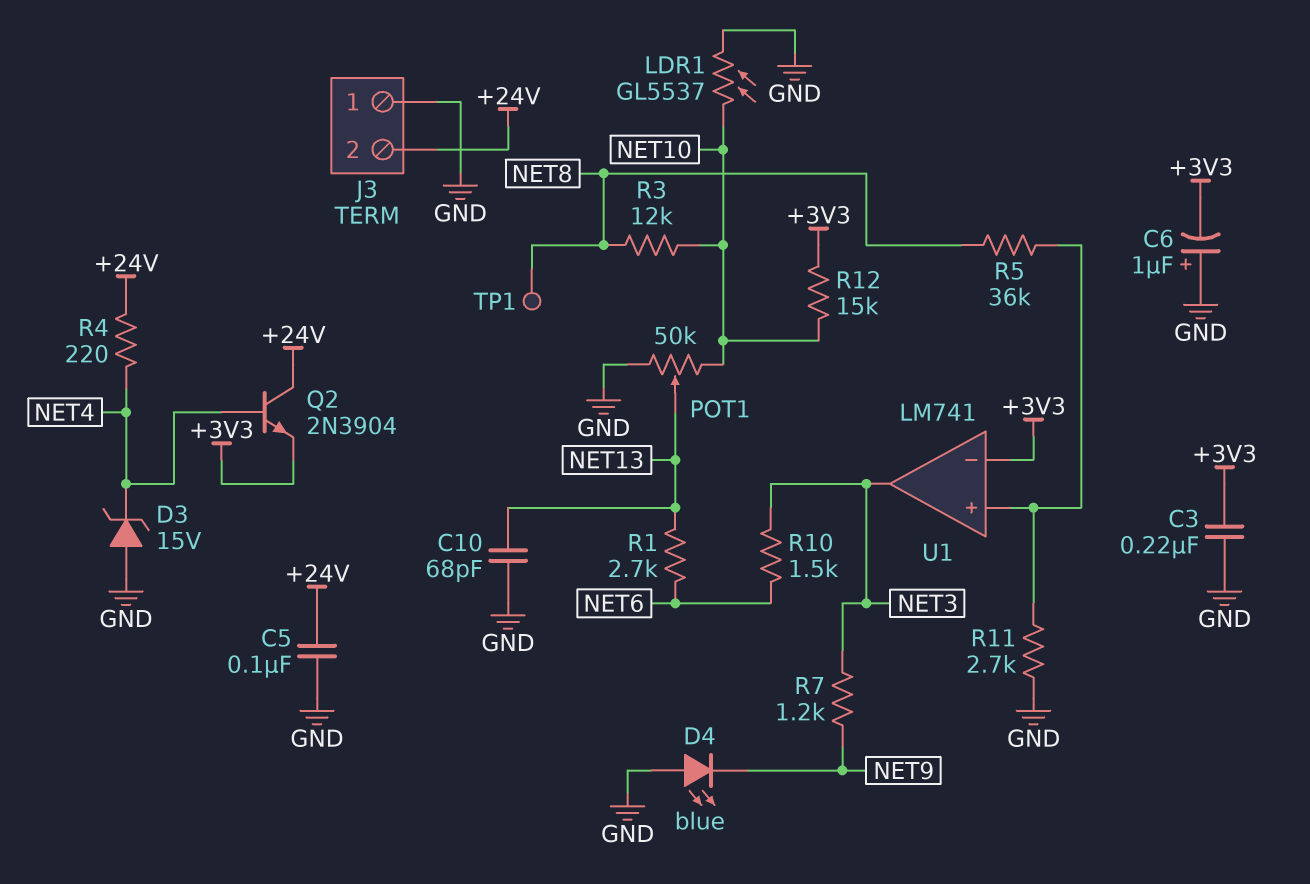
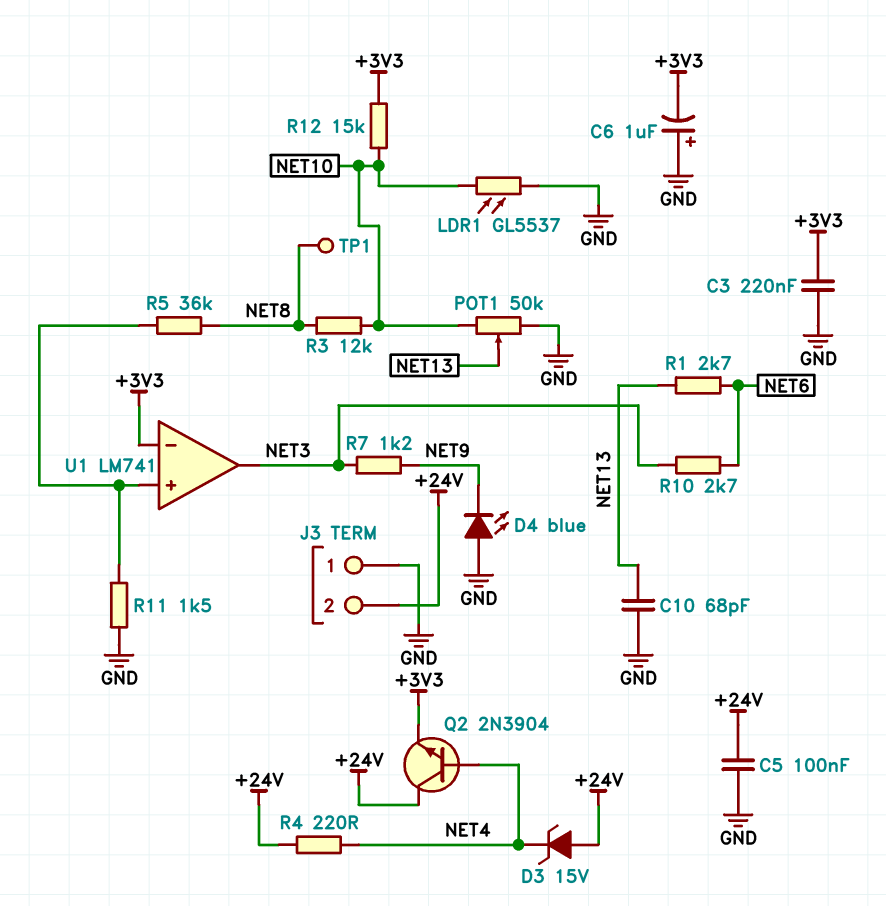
D3: zener 15V (A GND, K NET4) -> zener 15V (A +24V, K NET4)
R10: 1.5k (NET3, NET6) -> 2.7k (NET3, NET6)
R11: 2.7k (GND, U1/in+) -> 1.5k (GND, U1/in+)

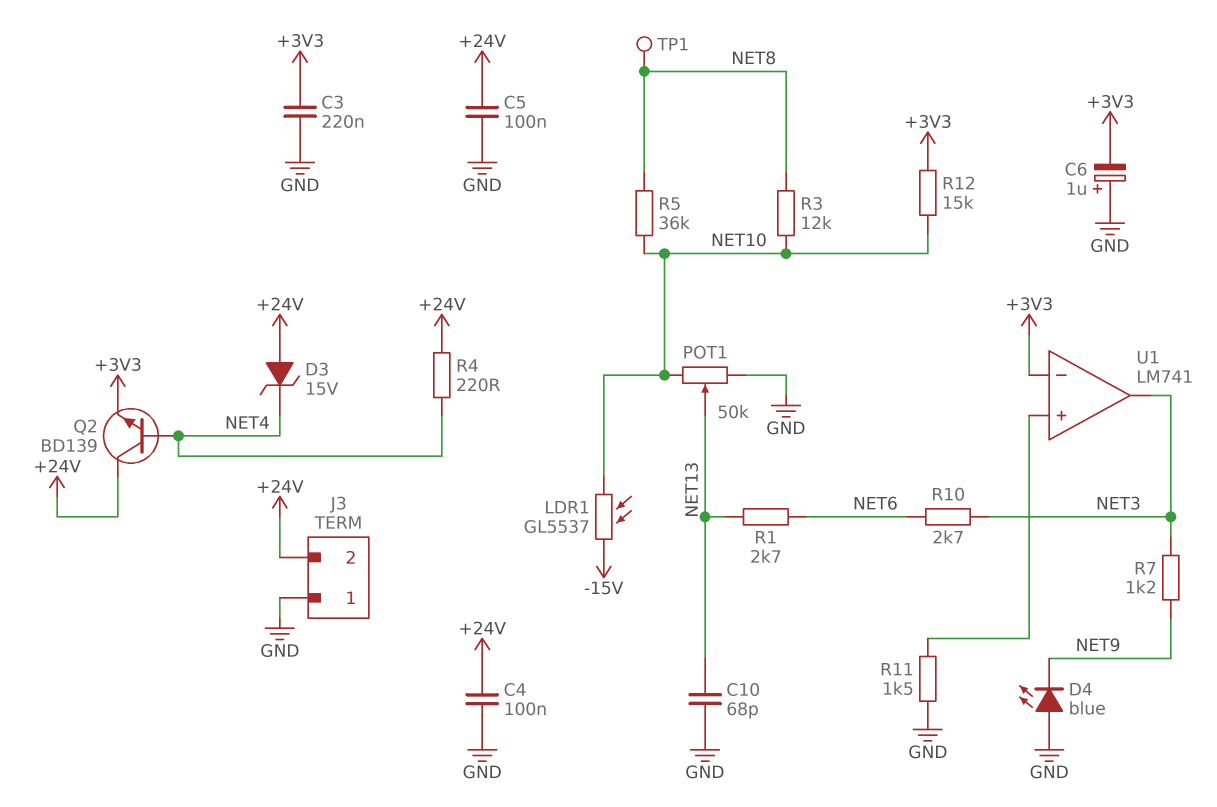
C4: none -> 100nF (+24V, GND)
LDR1: GL5537 (GND, NET10) -> GL5537 (-15V, NET10)
Q2: NPN 2N3904 (B NET4, C +24V, E +3V3) -> NPN BD139 (B NET4, C +24V, E +3V3)
R5: 36k (NET8, U1/in+) -> 36k (NET8, NET10)

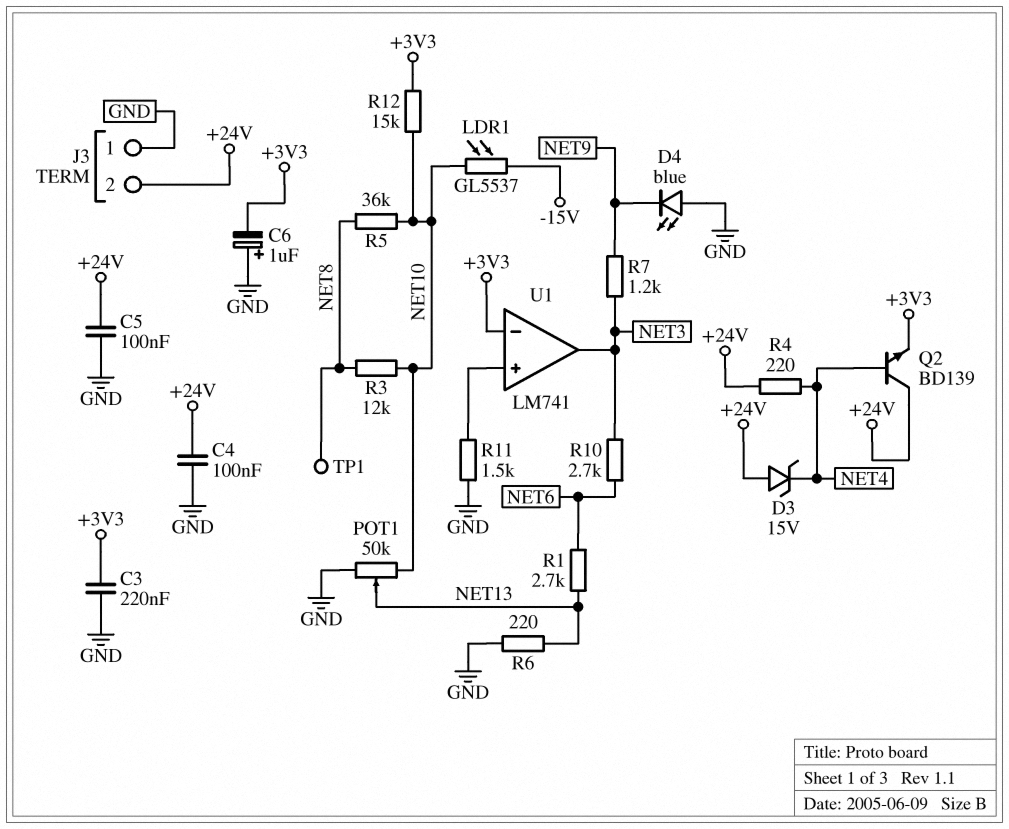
C10: 68pF (GND, NET13) -> none
R6: none -> 220 (GND, NET13)

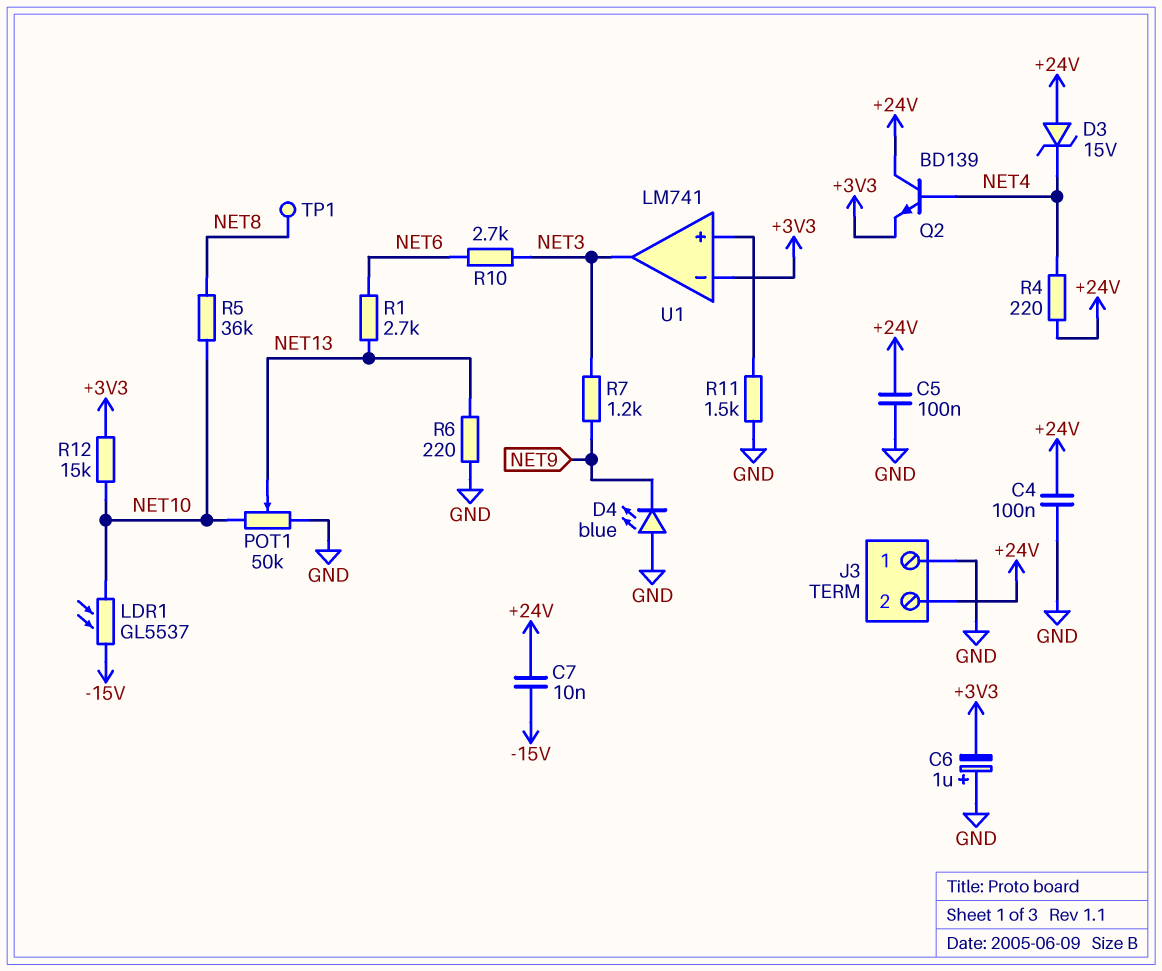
C3: 220nF (+3V3, GND) -> none
C7: none -> 10nF (+24V, -15V)
R3: 12k (NET8, NET10) -> none

